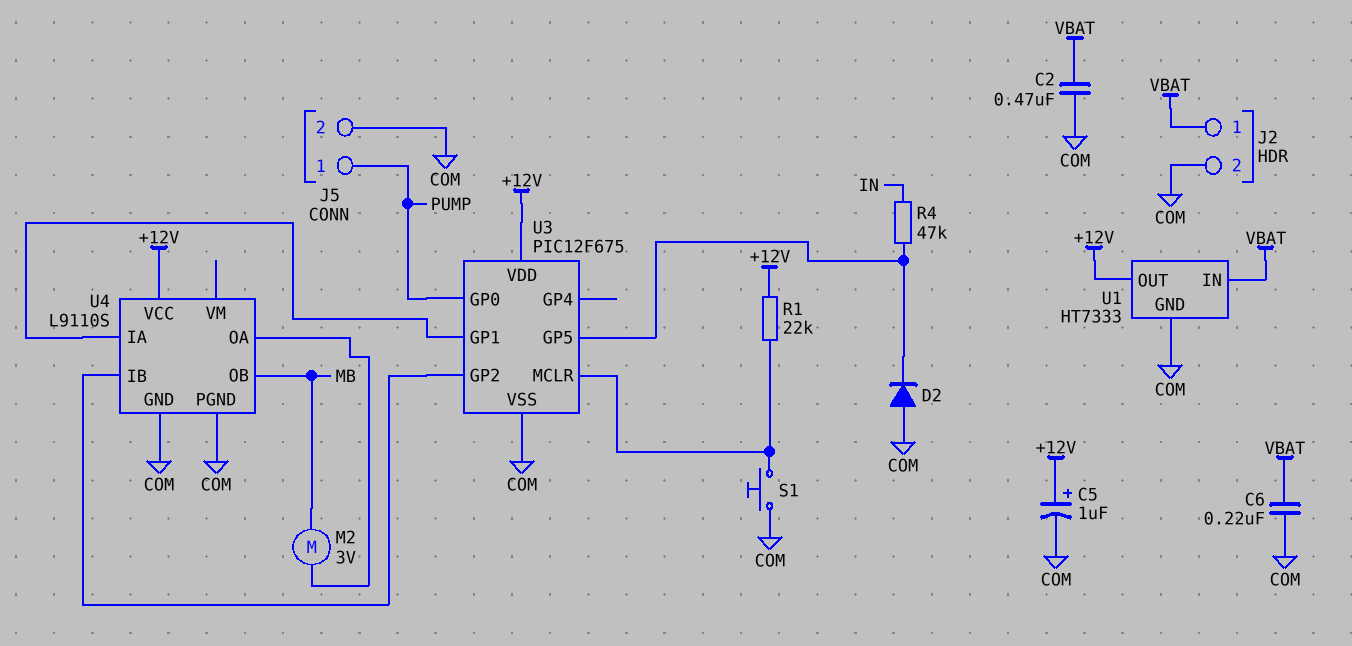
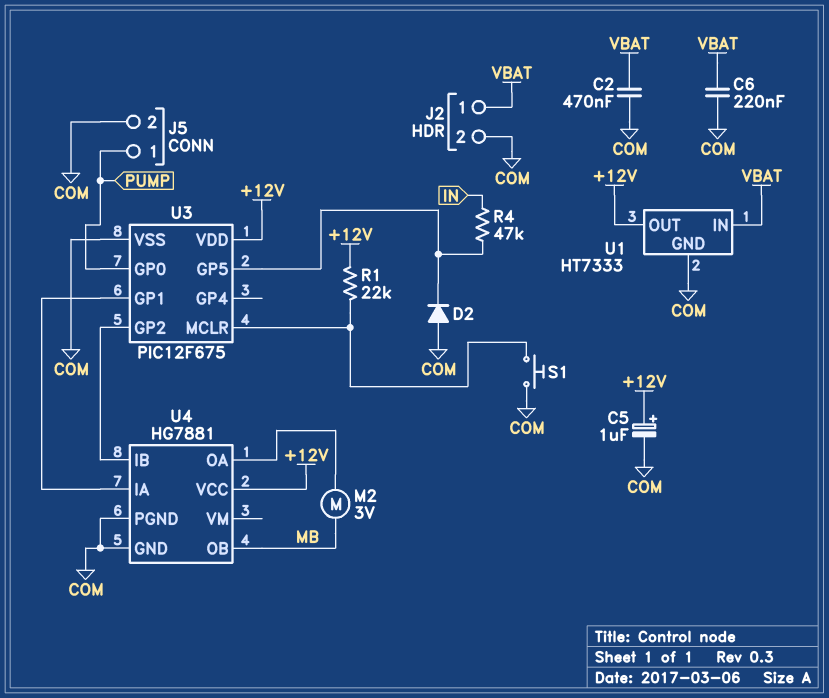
U4: L9110S -> HG7881

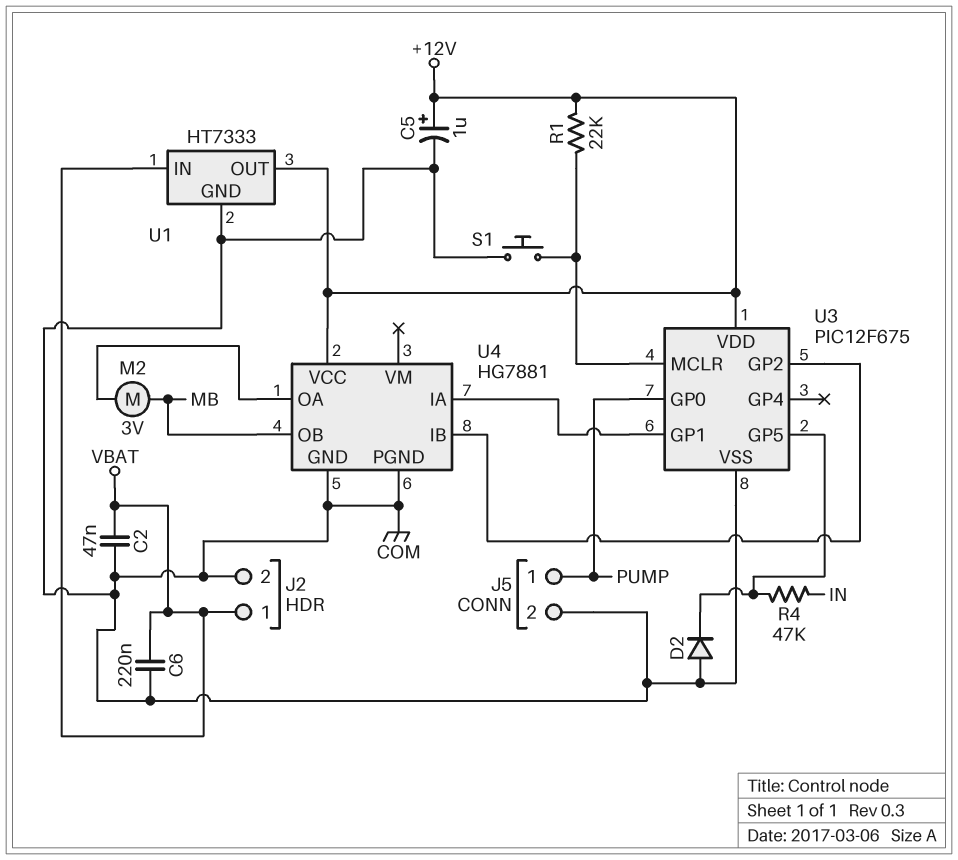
C2: 470nF (COM, VBAT) -> 47nF (COM, VBAT)

